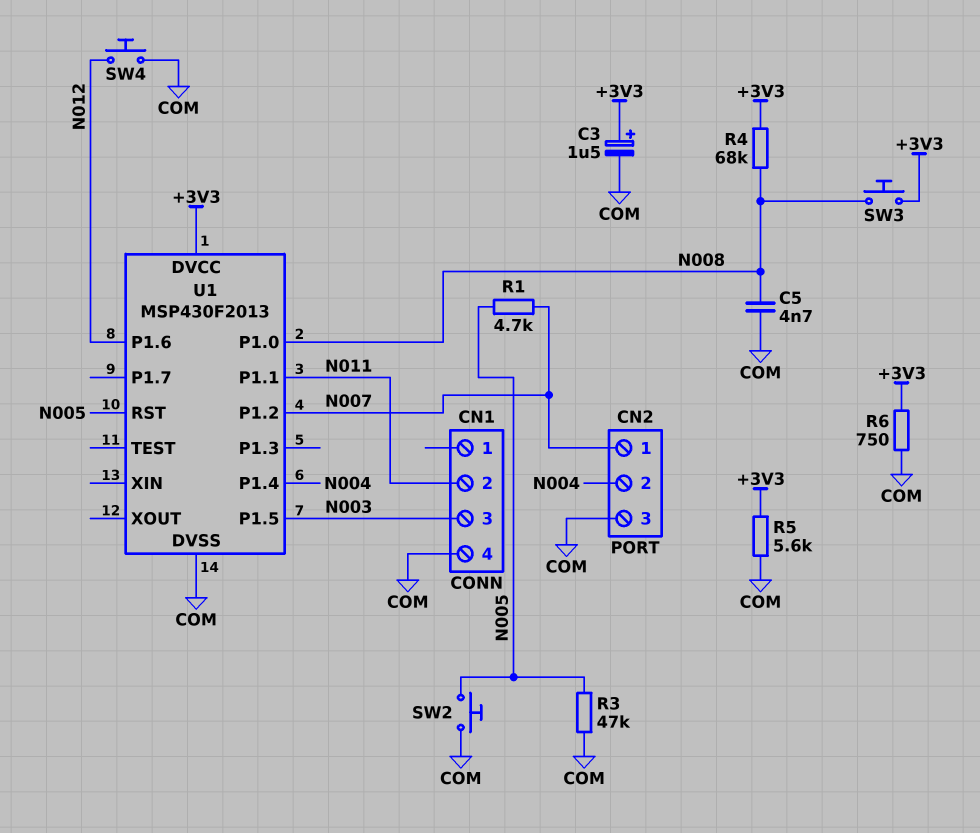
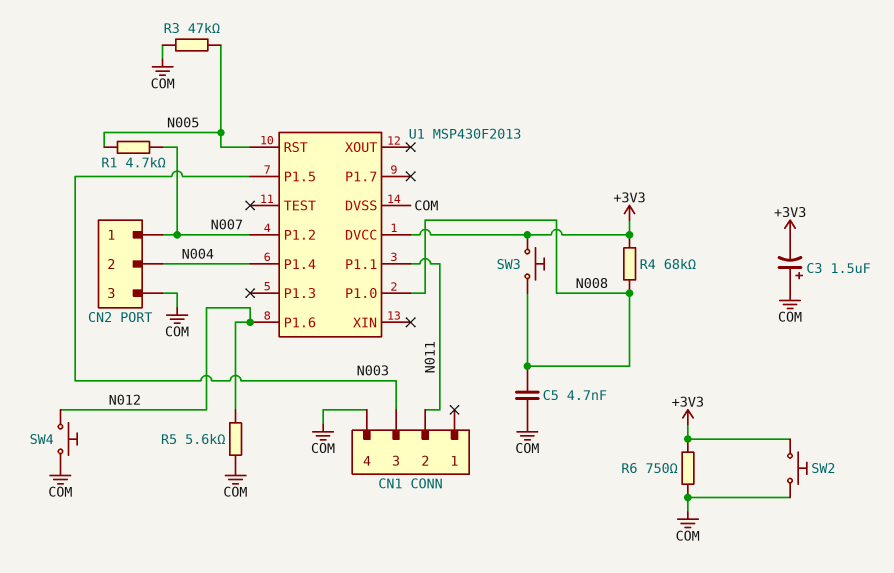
C3: 1.5uF (plus +3V3, minus COM) -> 1.5uF (plus COM, minus +3V3)
R5: 5.6k (+3V3, COM) -> 5.6k (COM, N012)
SW2: button (COM, N005) -> button (+3V3, COM)

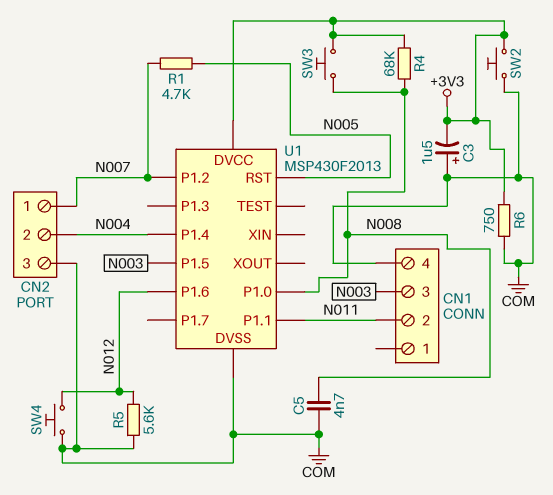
R3: 47k (COM, N005) -> none

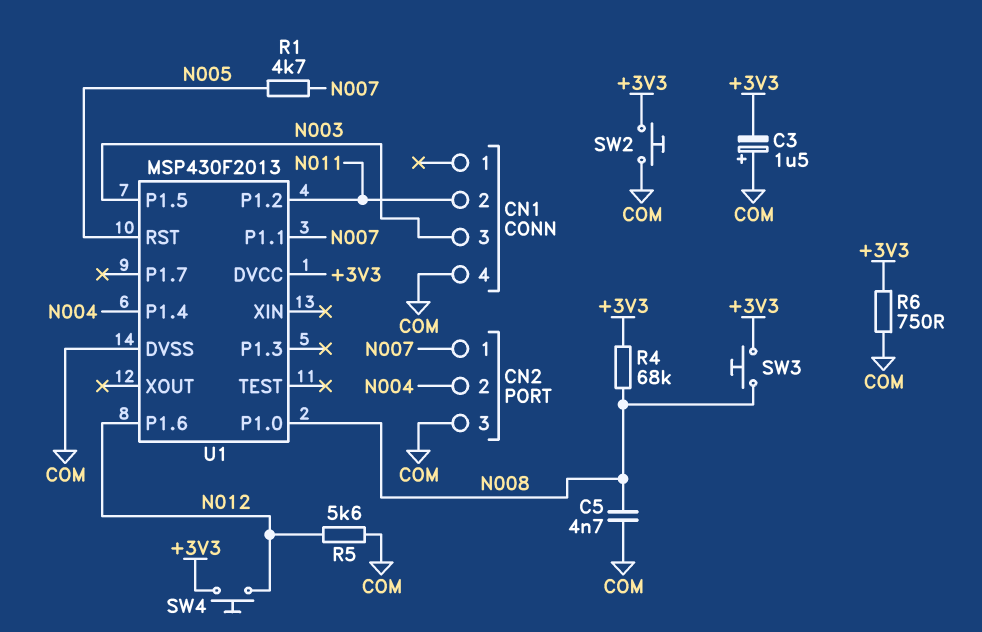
SW4: button (COM, N012) -> button (+3V3, N012)
U1 pin P1.1: N011 -> N007
U1 pin P1.2: N007 -> N011

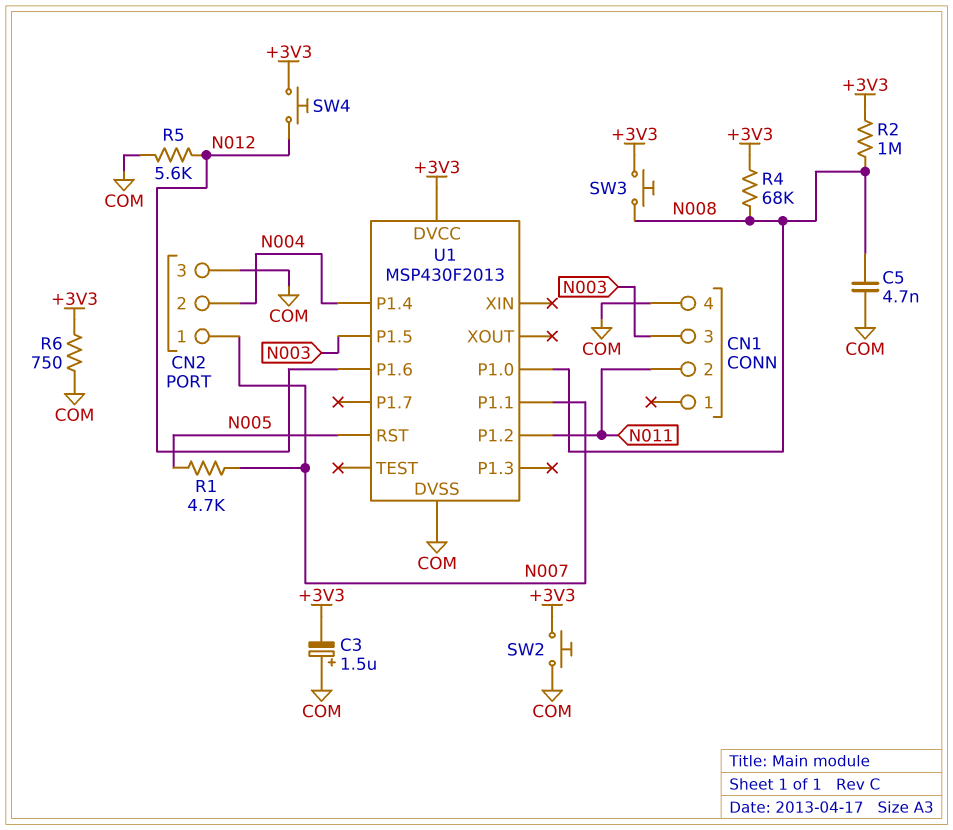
R2: none -> 1M (+3V3, N008)

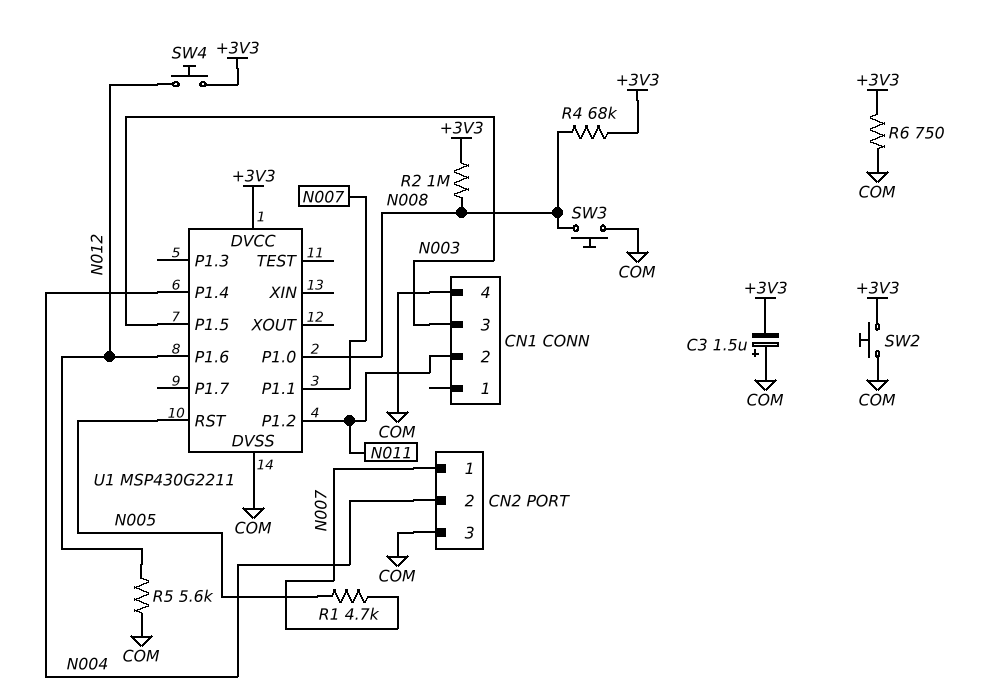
C5: 4.7nF (COM, N008) -> none
SW3: button (+3V3, N008) -> button (COM, N008)
U1: MSP430F2013 -> MSP430G2211

